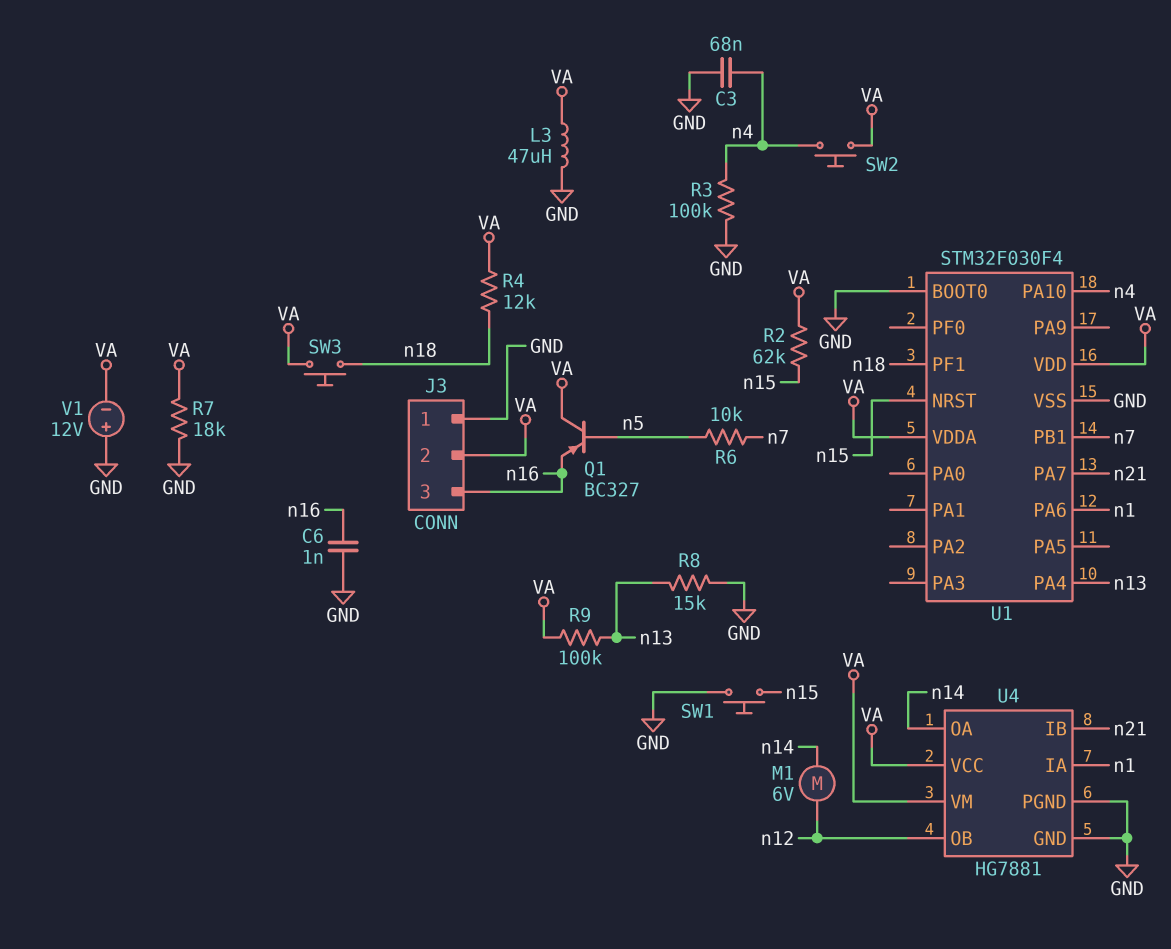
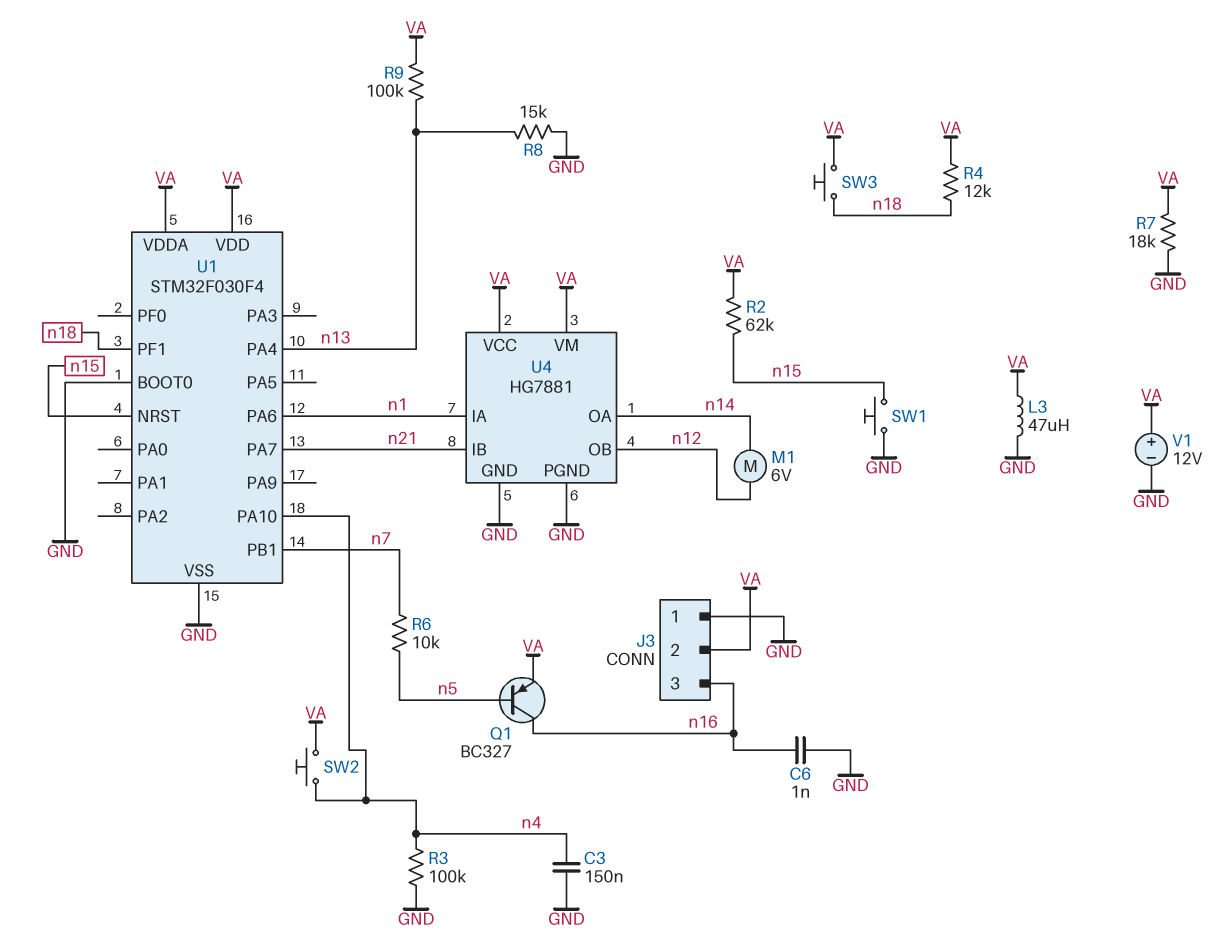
C3: 68nF (GND, n4) -> 150nF (GND, n4)
Q1: PNP BC327 (B n5, C VA, E n16) -> PNP BC327 (B n5, C n16, E VA)
V1: 12V (plus GND, minus VA) -> 12V (plus VA, minus GND)

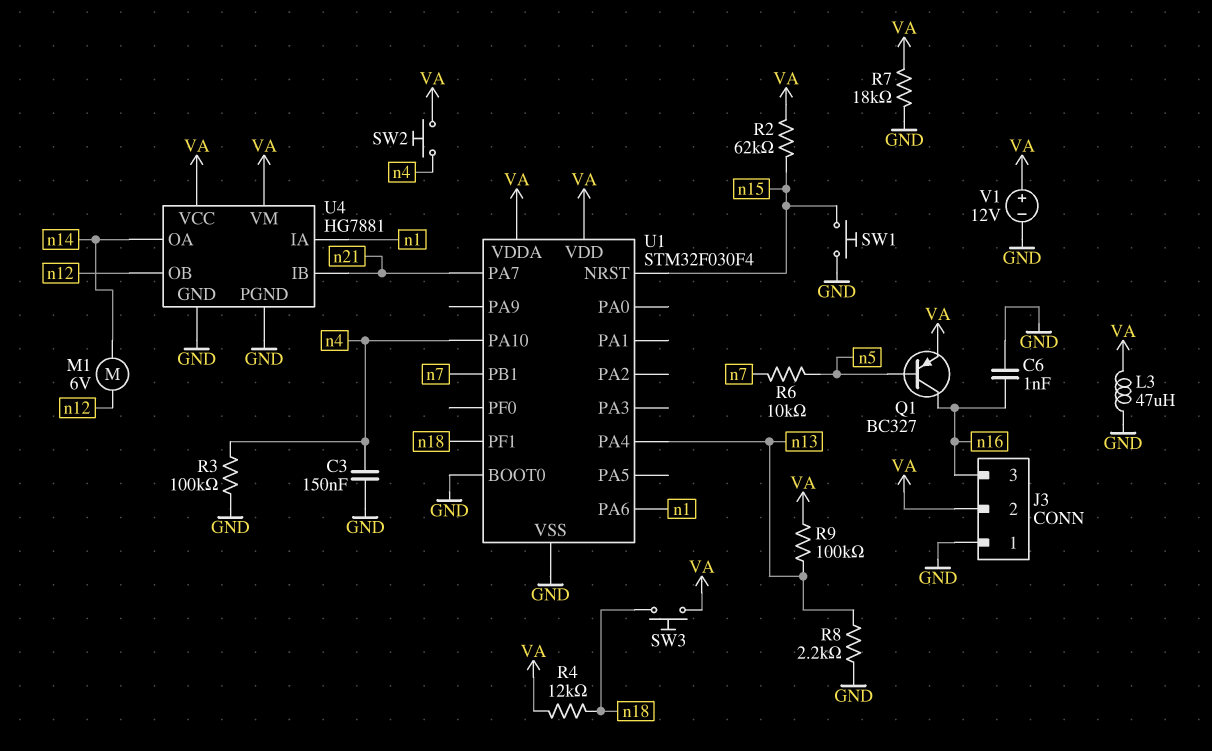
R8: 15k (GND, n13) -> 2.2k (GND, n13)

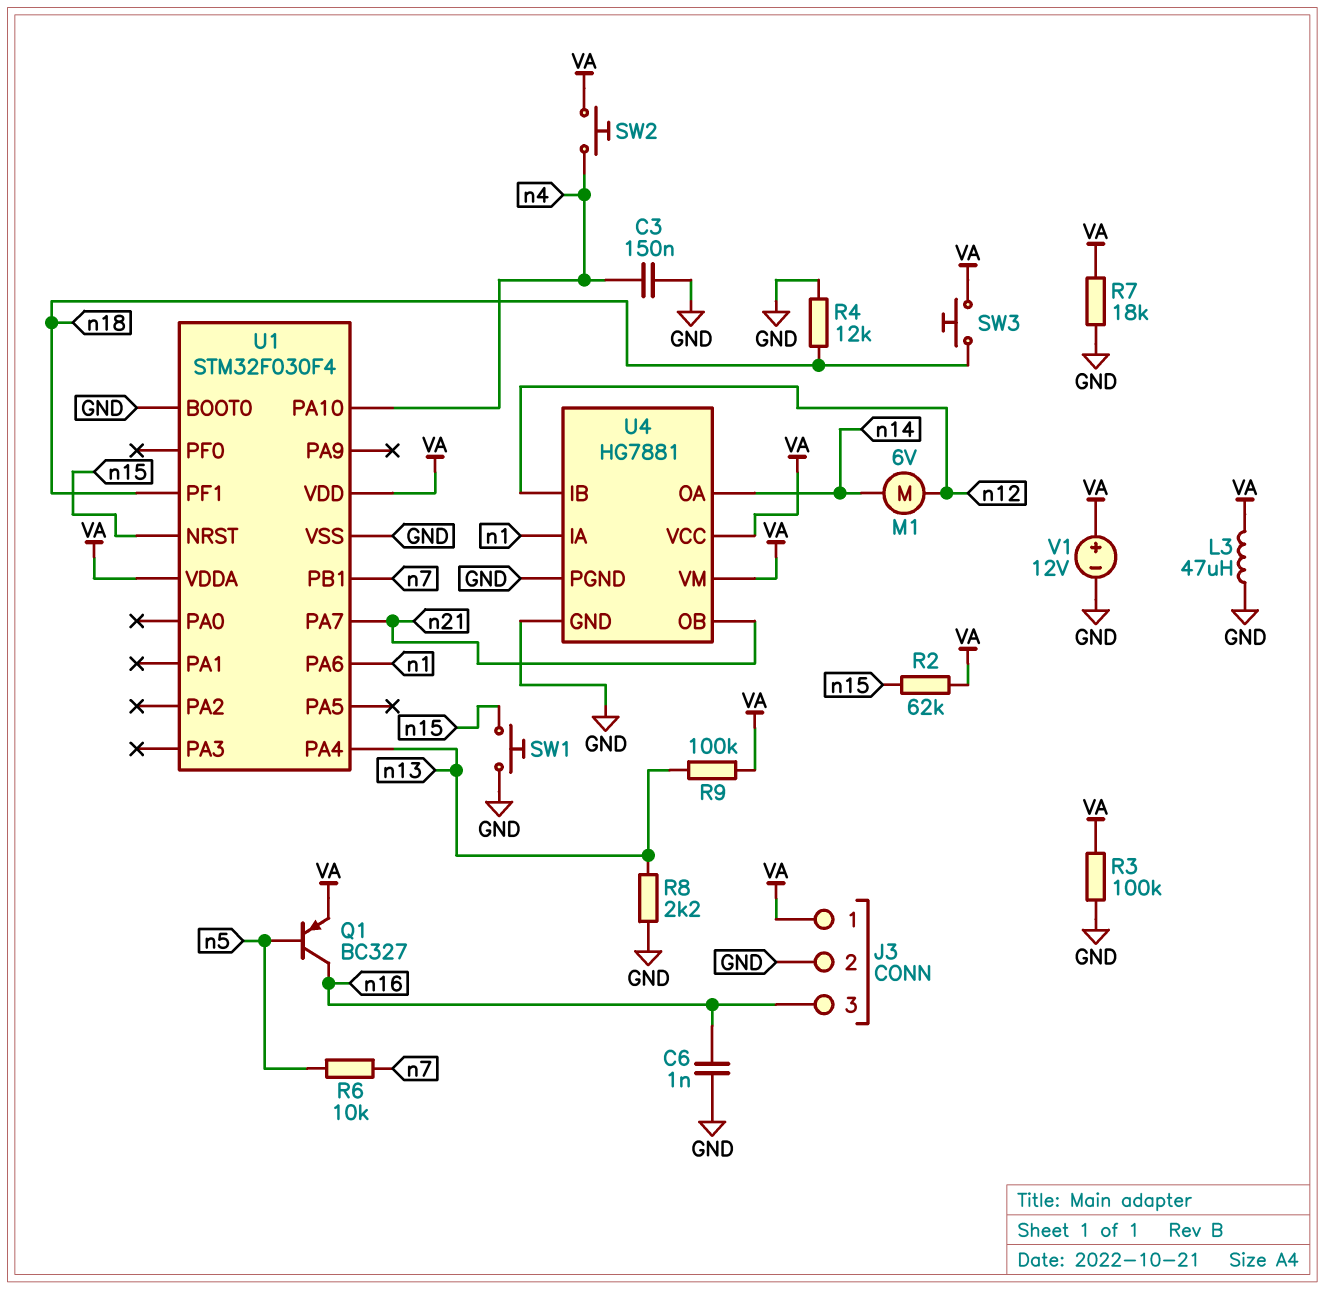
J3 pin 1: GND -> VA
J3 pin 2: VA -> GND
R3: 100k (GND, n4) -> 100k (GND, VA)
R4: 12k (VA, n18) -> 12k (GND, n18)
U4 pin IB: n21 -> n12
U4 pin OB: n12 -> n21

